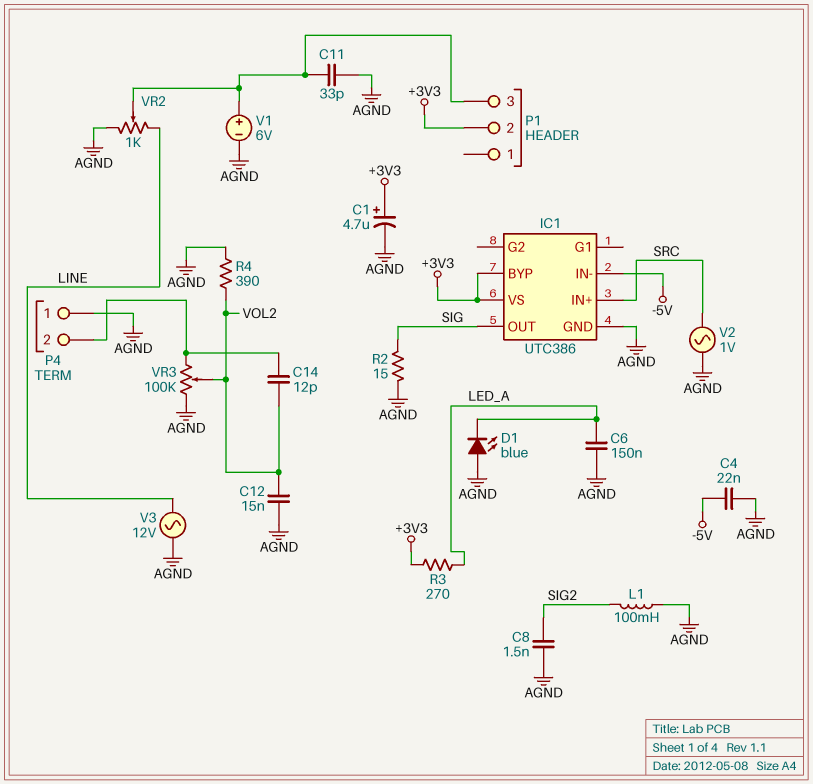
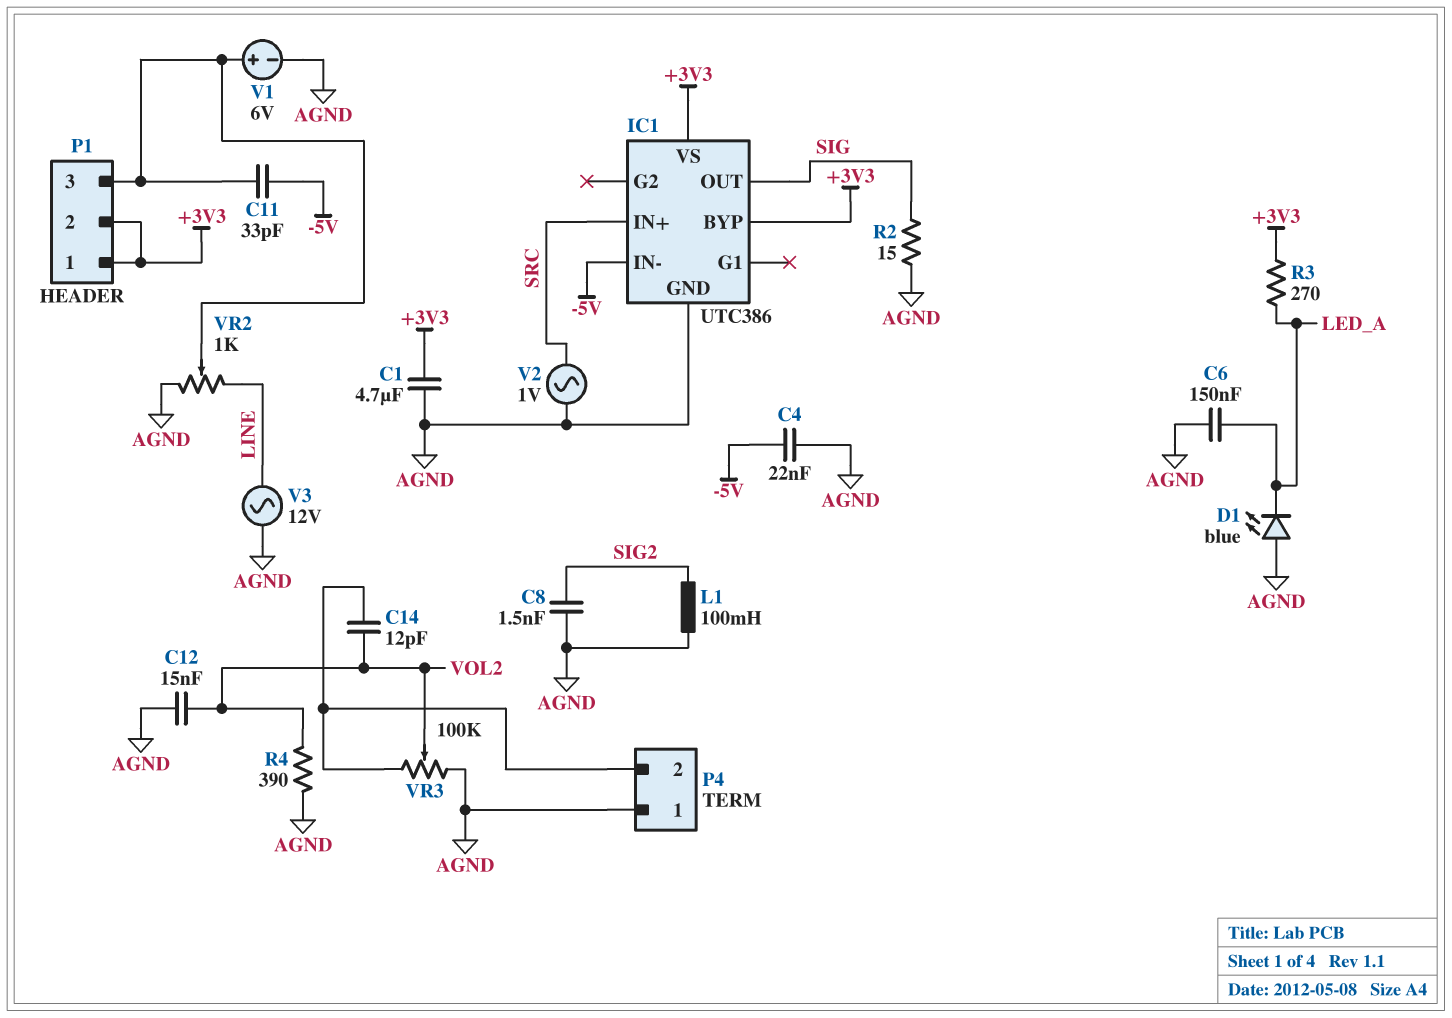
C1: 4.7uF (plus +3V3, minus AGND) -> 4.7uF (+3V3, AGND)
C11: 33pF (AGND, P1/3) -> 33pF (-5V, P1/3)
P1 pin 1: none -> +3V3

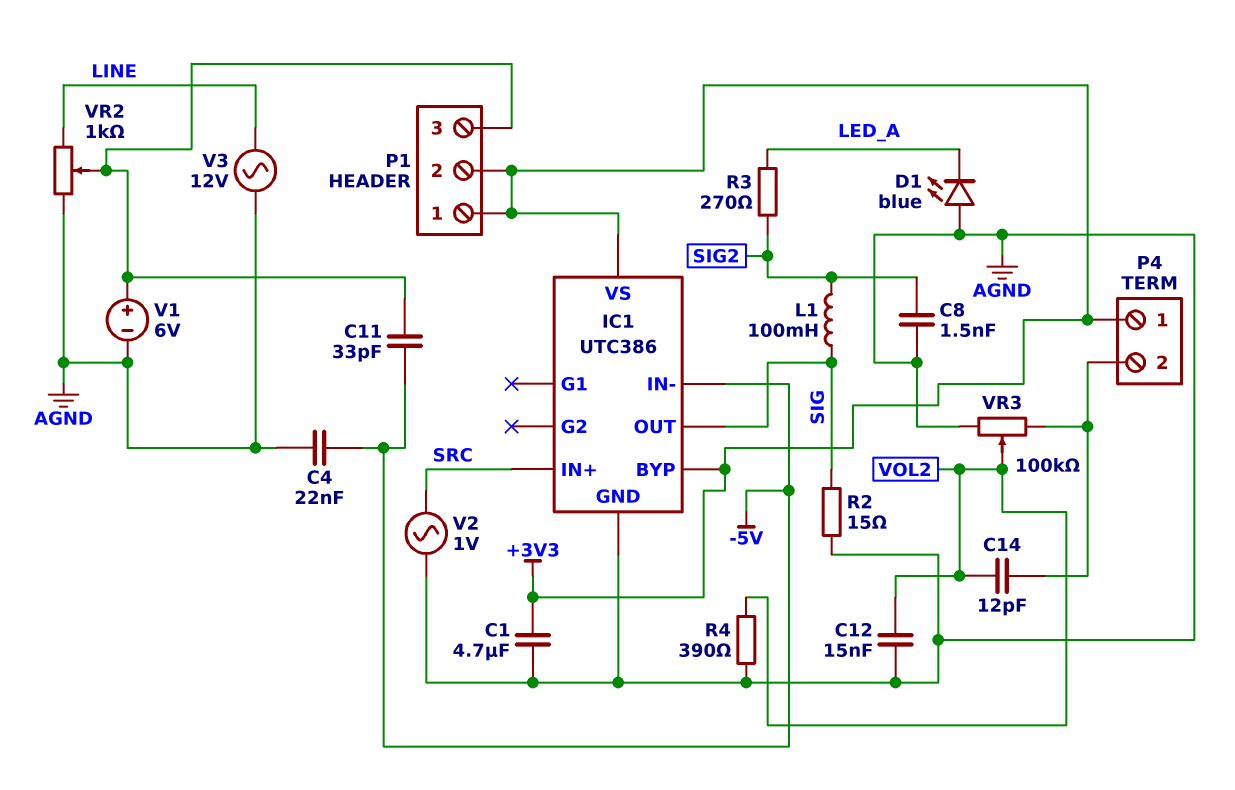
C6: 150nF (AGND, LED_A) -> none
L1: 100mH (AGND, SIG2) -> 100mH (SIG, SIG2)
P4 pin 1: AGND -> +3V3
R3: 270 (+3V3, LED_A) -> 270 (LED_A, SIG2)

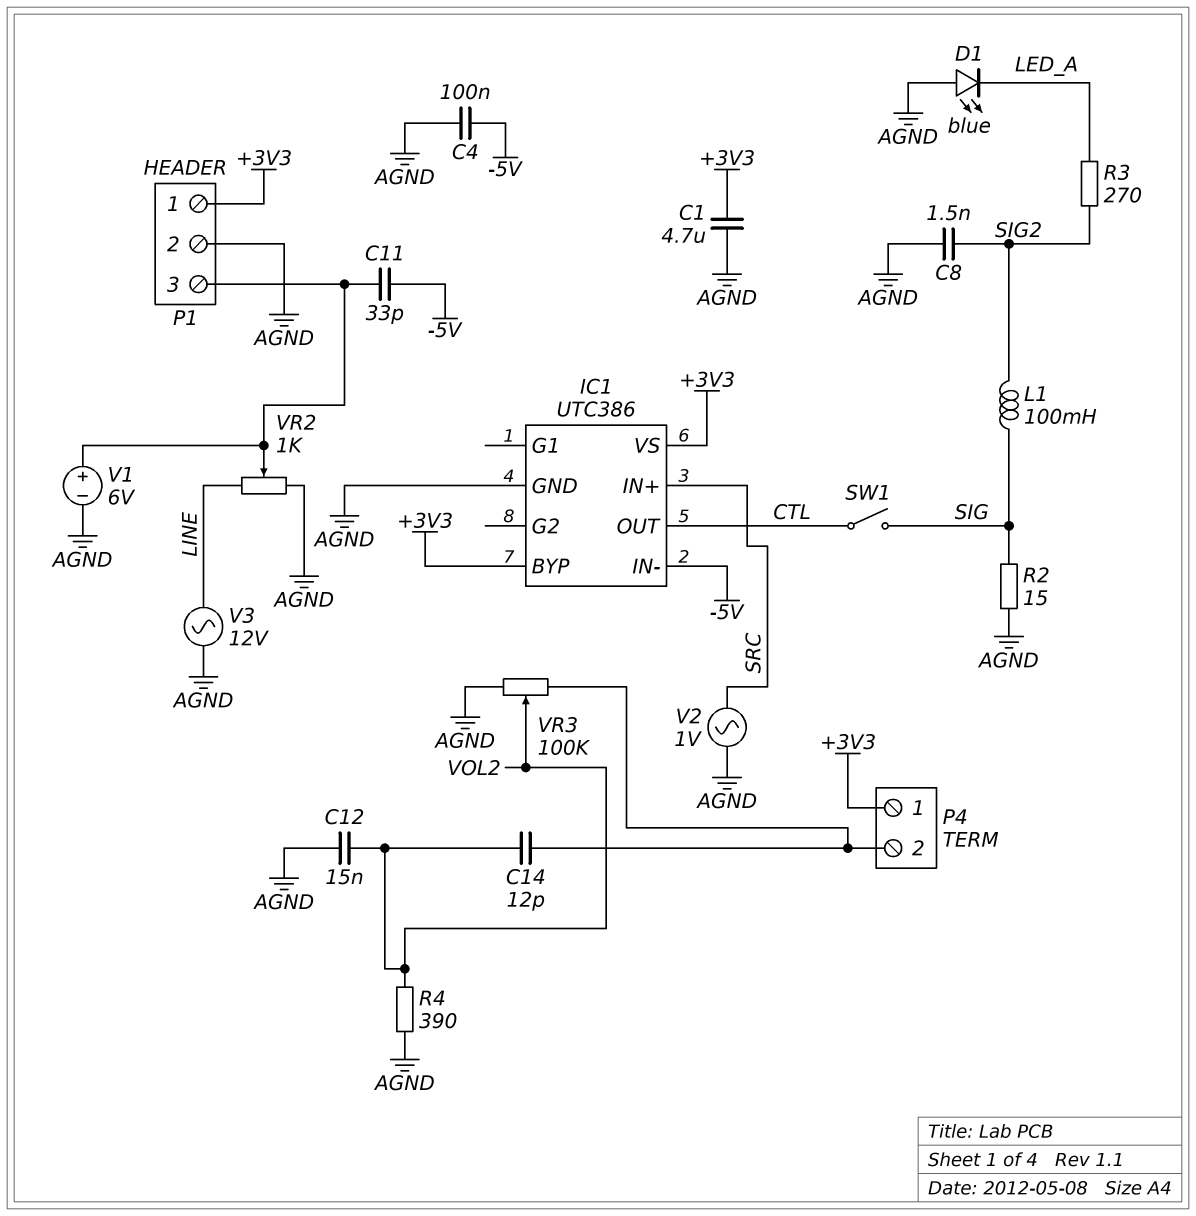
C4: 22nF (-5V, AGND) -> 100nF (-5V, AGND)
IC1 pin OUT: SIG -> CTL
P1 pin 2: +3V3 -> AGND
SW1: none -> switch (CTL, SIG)

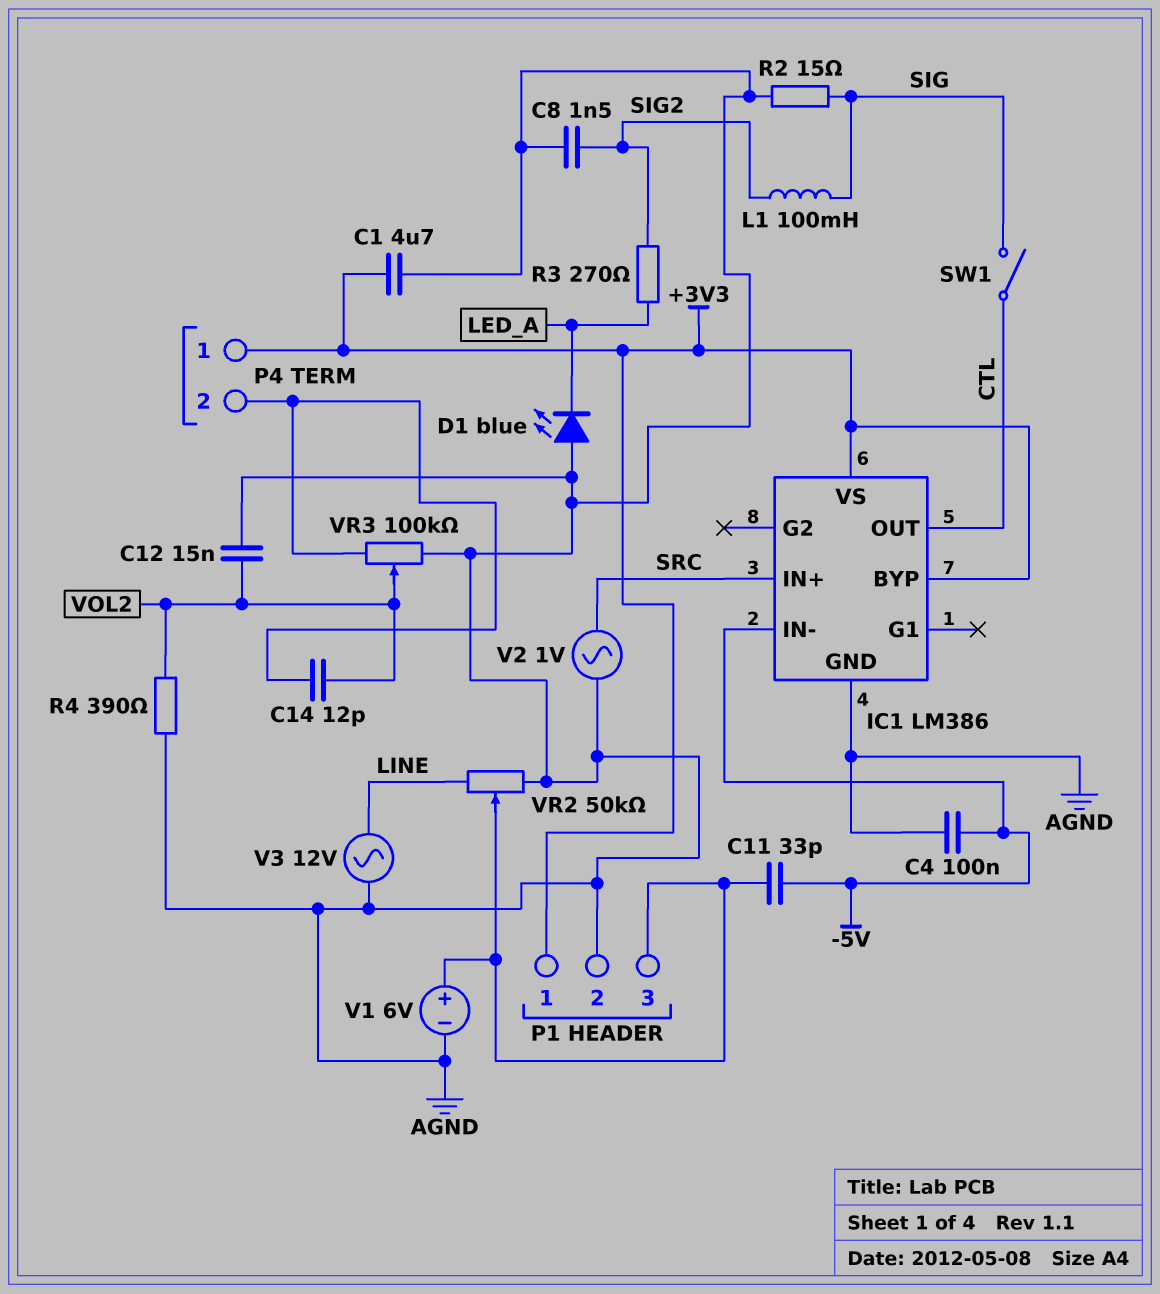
IC1: UTC386 -> LM386
VR2: 1k (AGND, LINE, wiper P1/3) -> 50k (AGND, LINE, wiper P1/3)

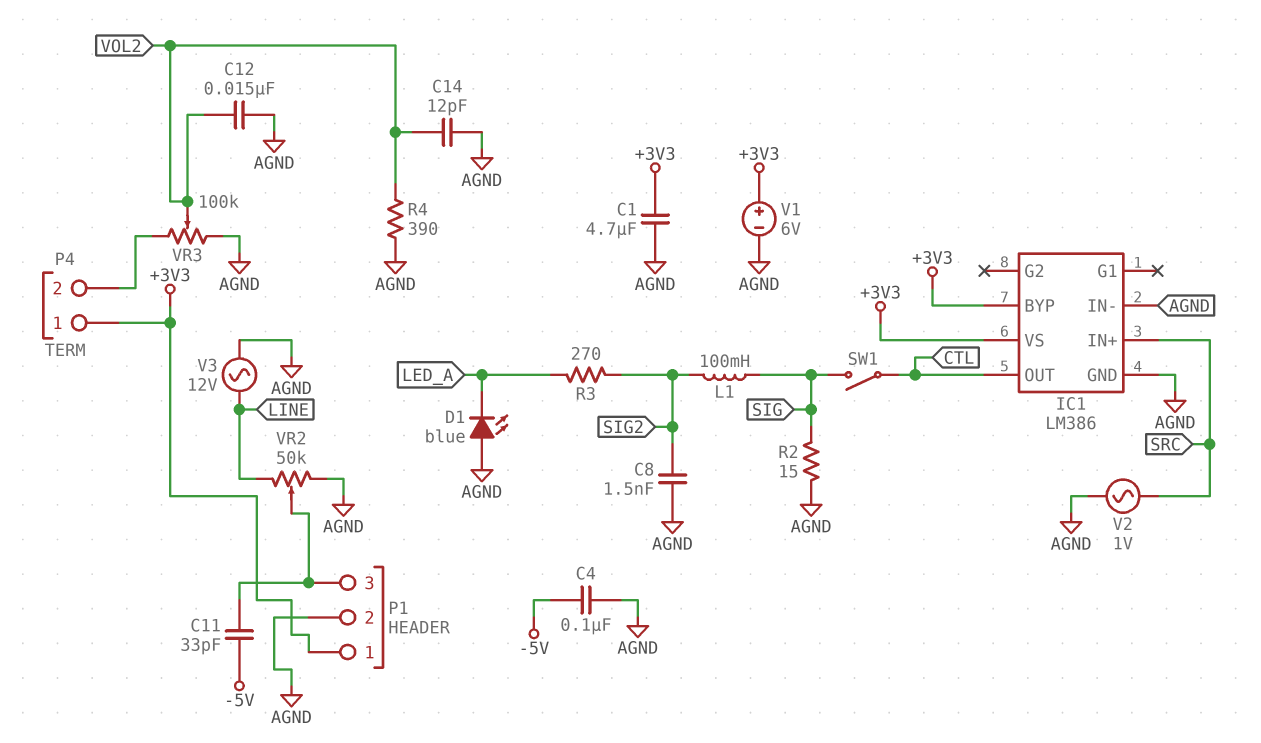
C14: 12pF (P4/2, VOL2) -> 12pF (AGND, VOL2)
IC1 pin IN-: -5V -> AGND
V1: 6V (plus P1/3, minus AGND) -> 6V (plus +3V3, minus AGND)

